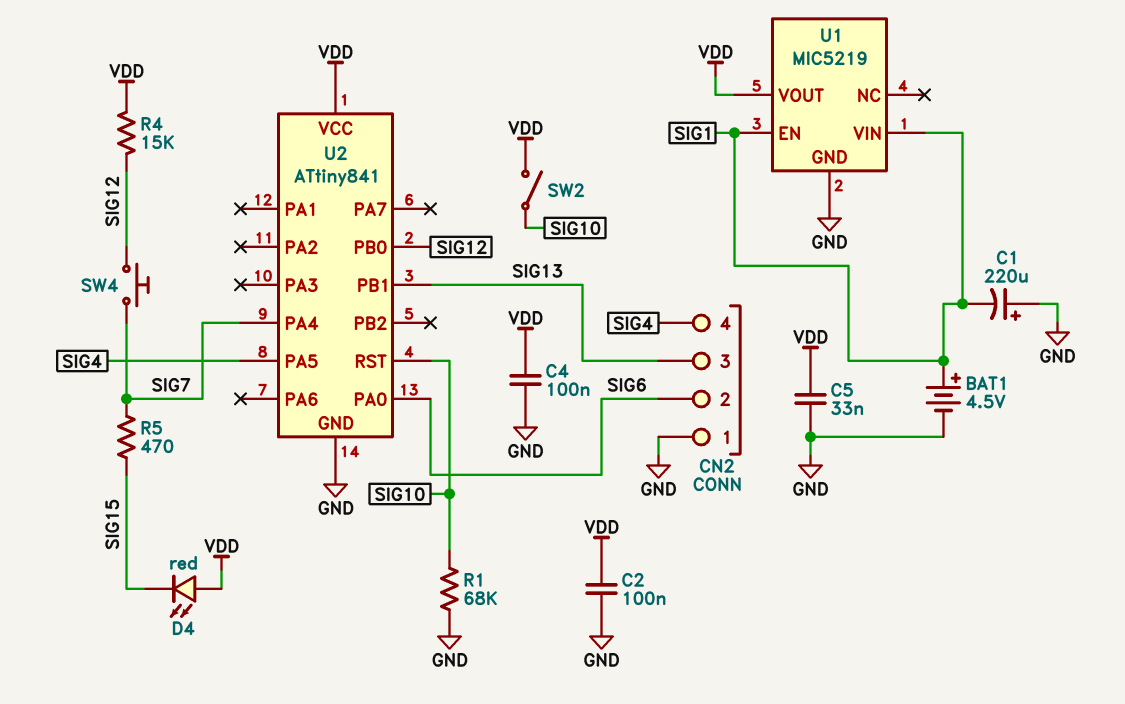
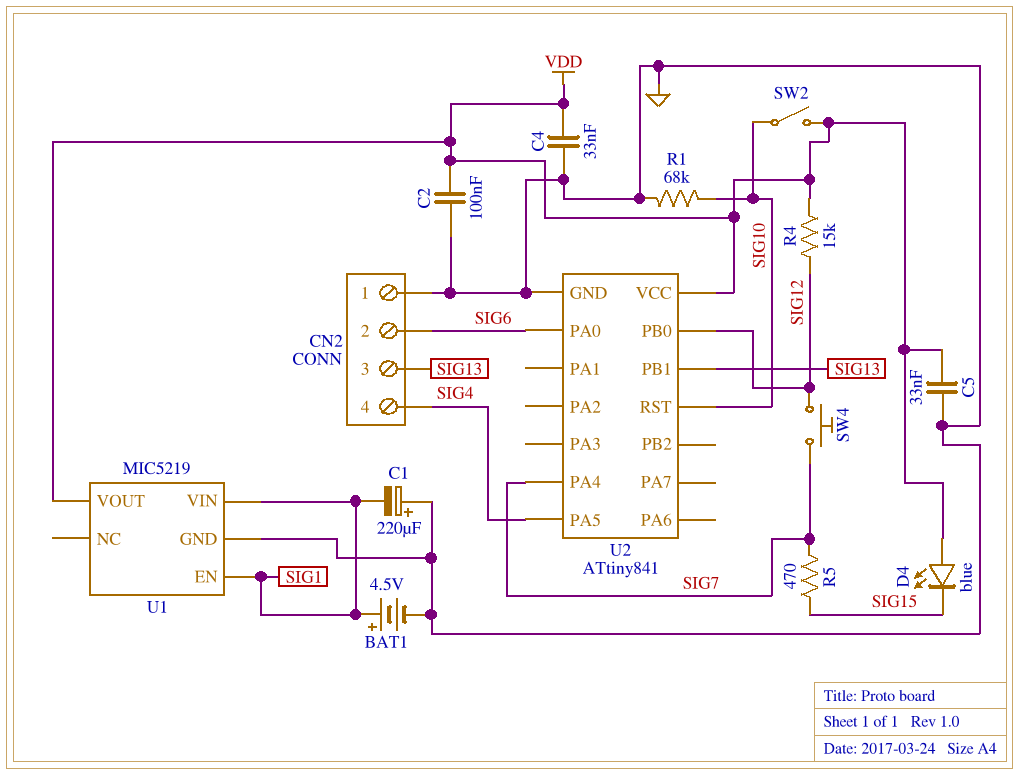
C4: 100nF (GND, VDD) -> 33nF (GND, VDD)
D4: LED red (A VDD, K SIG15) -> LED blue (A VDD, K SIG15)

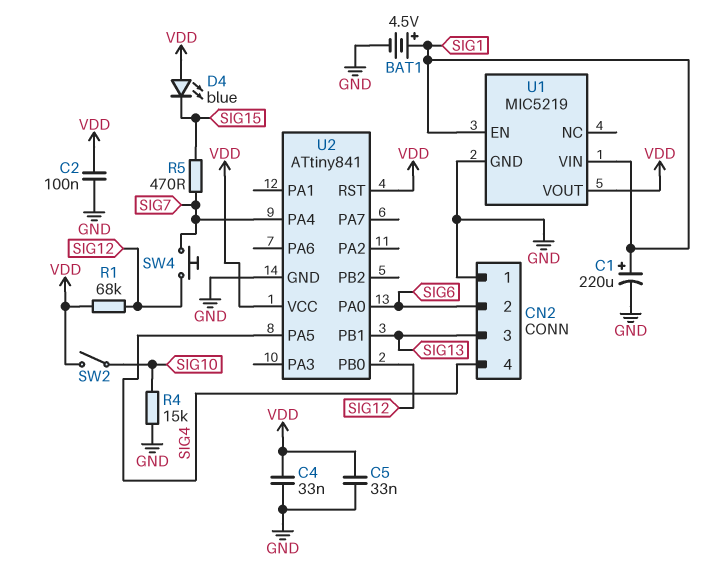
C1: 220uF (plus GND, minus SIG1) -> 220uF (plus SIG1, minus GND)
R1: 68k (GND, SIG10) -> 68k (SIG12, VDD)
R4: 15k (SIG12, VDD) -> 15k (GND, SIG10)
U2 pin RST: SIG10 -> VDD

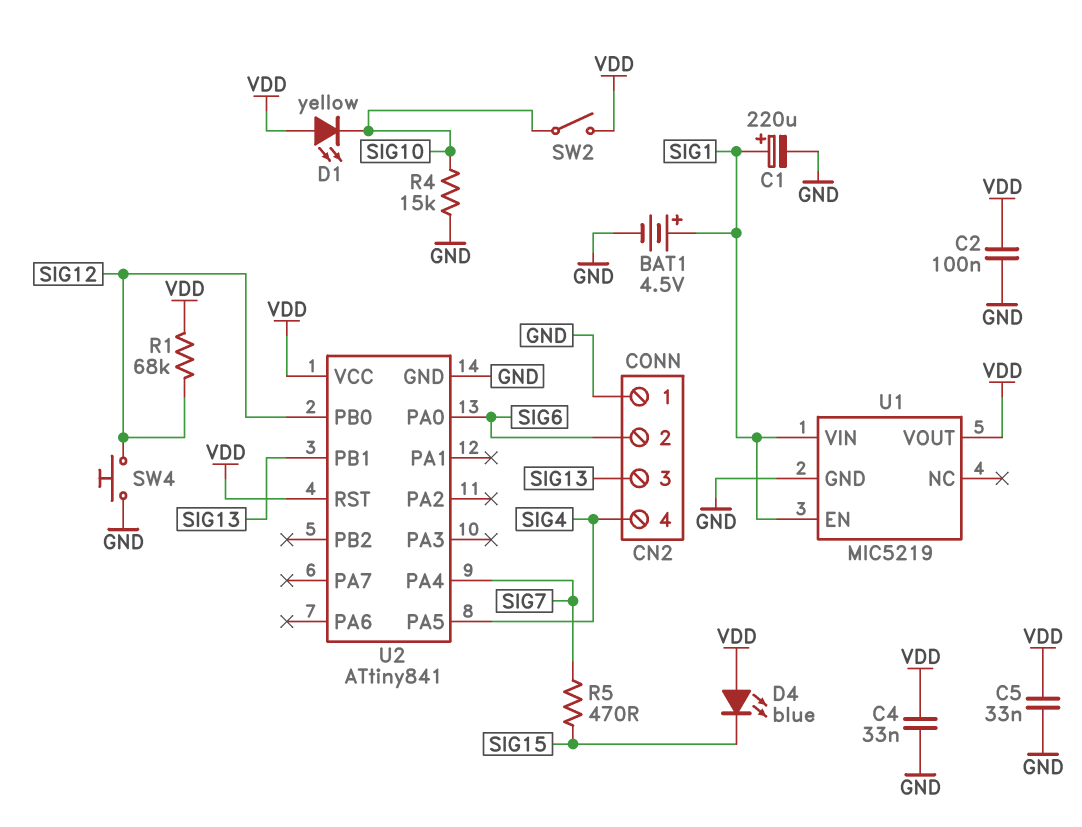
D1: none -> LED yellow (A VDD, K SIG10)
SW4: button (SIG7, SIG12) -> button (GND, SIG12)

